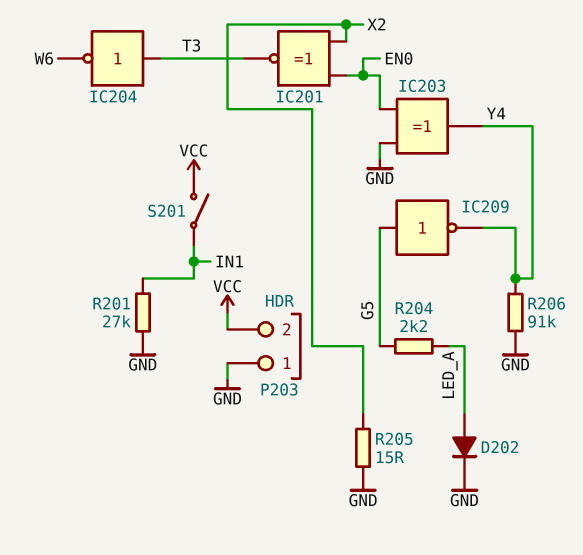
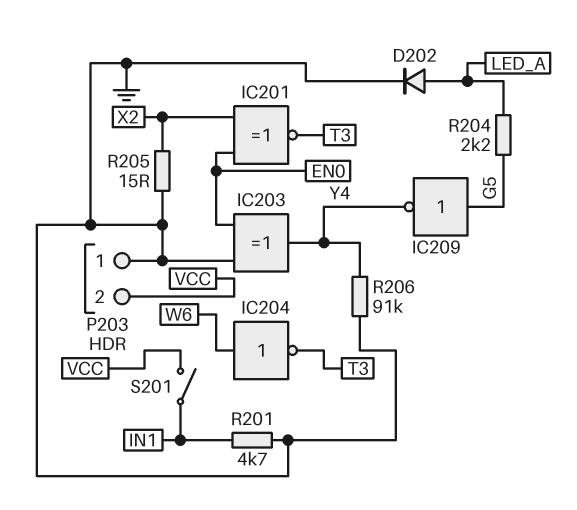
IC204: NOT (in T3, out W6) -> NOT (in W6, out T3)
R201: 27k (GND, IN1) -> 4.7k (GND, IN1)

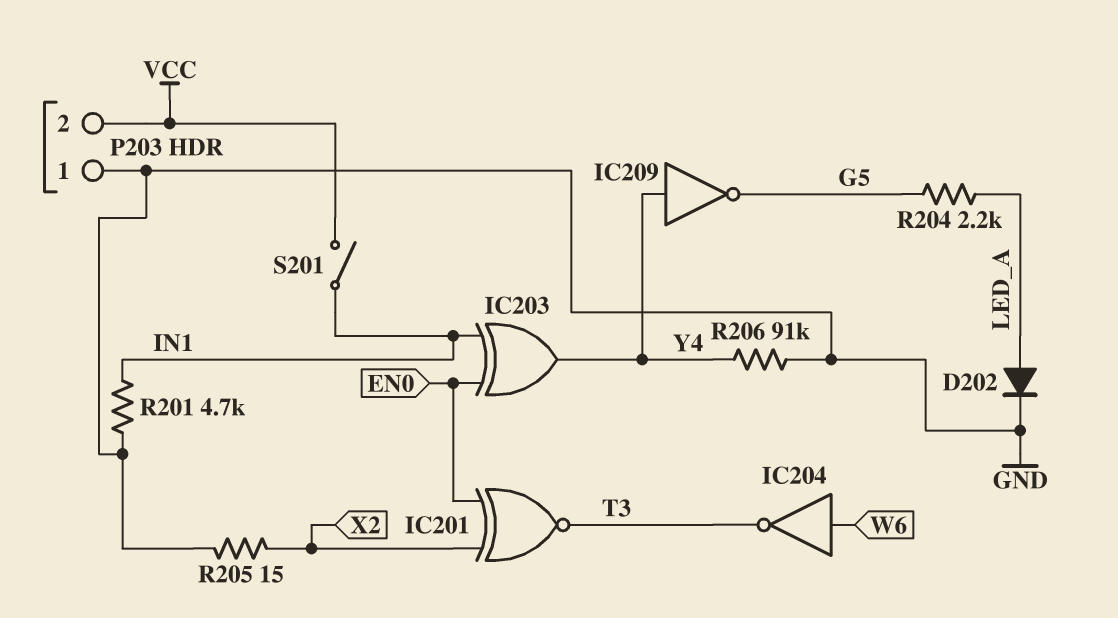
IC203: XOR (in EN0, in GND, out Y4) -> XOR (in EN0, in IN1, out Y4)
IC209: NOT (in G5, out Y4) -> NOT (in Y4, out G5)

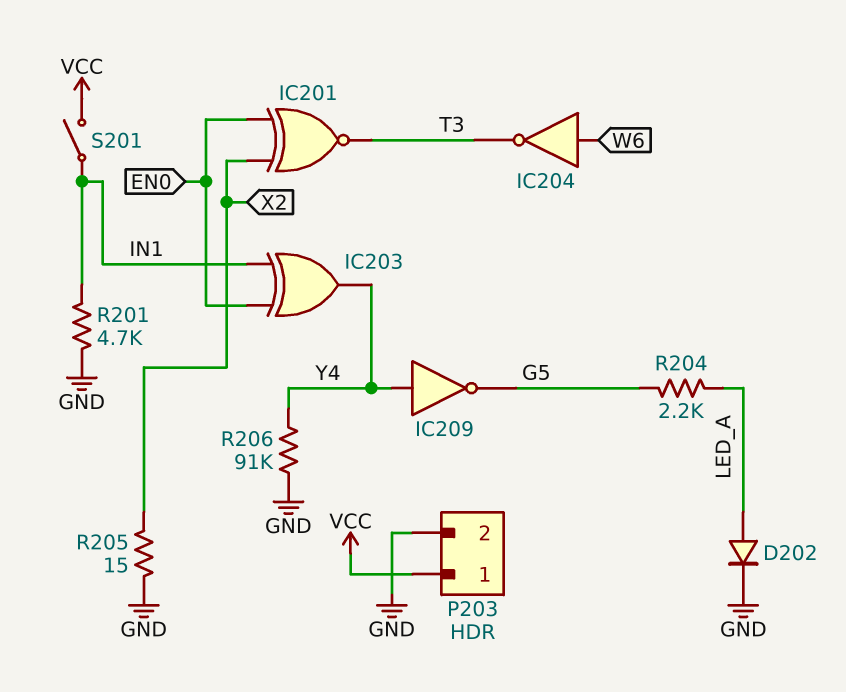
P203 pin 1: GND -> VCC
P203 pin 2: VCC -> GND

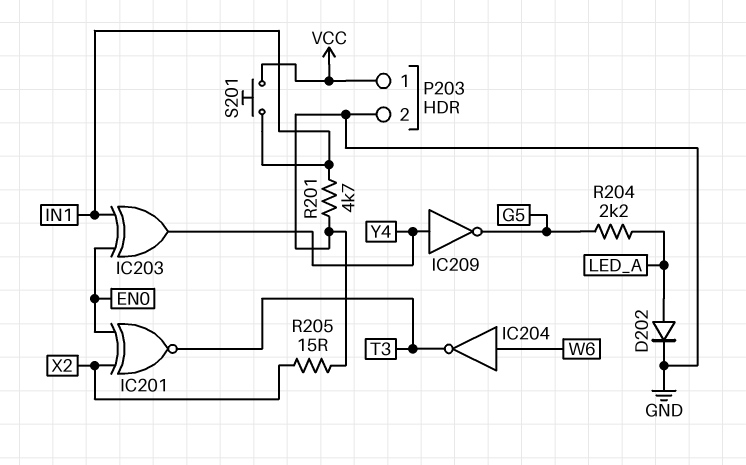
R206: 91k (GND, Y4) -> none
S201: switch (IN1, VCC) -> button (IN1, VCC)

